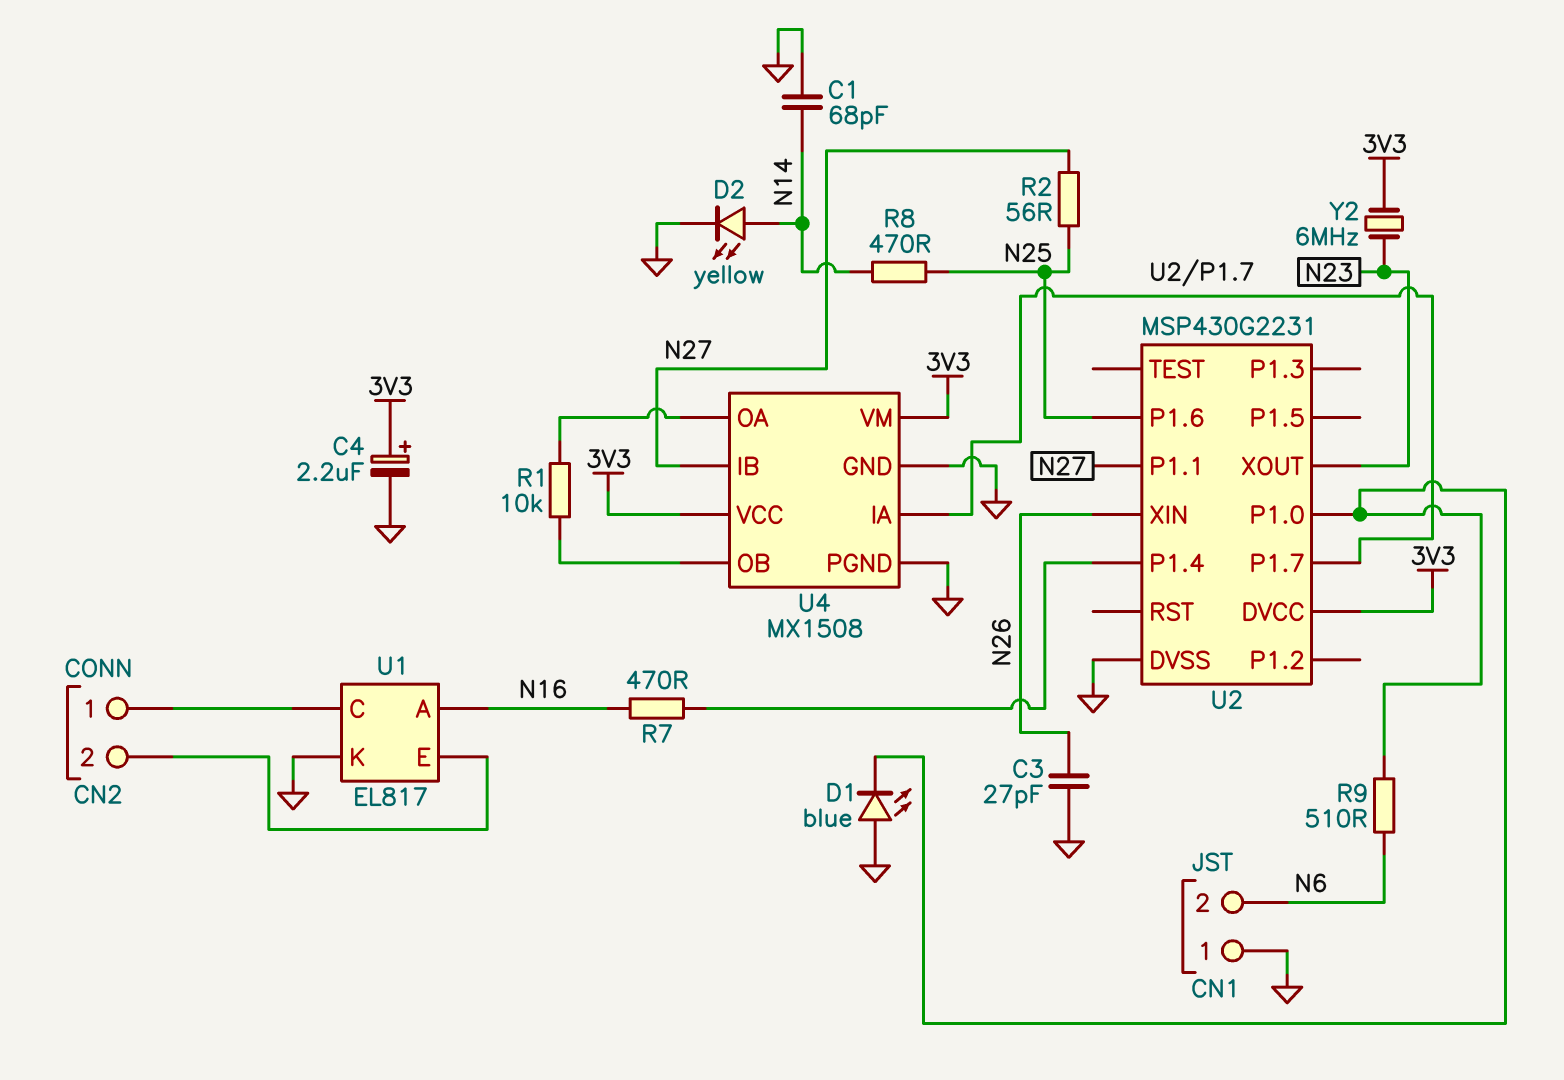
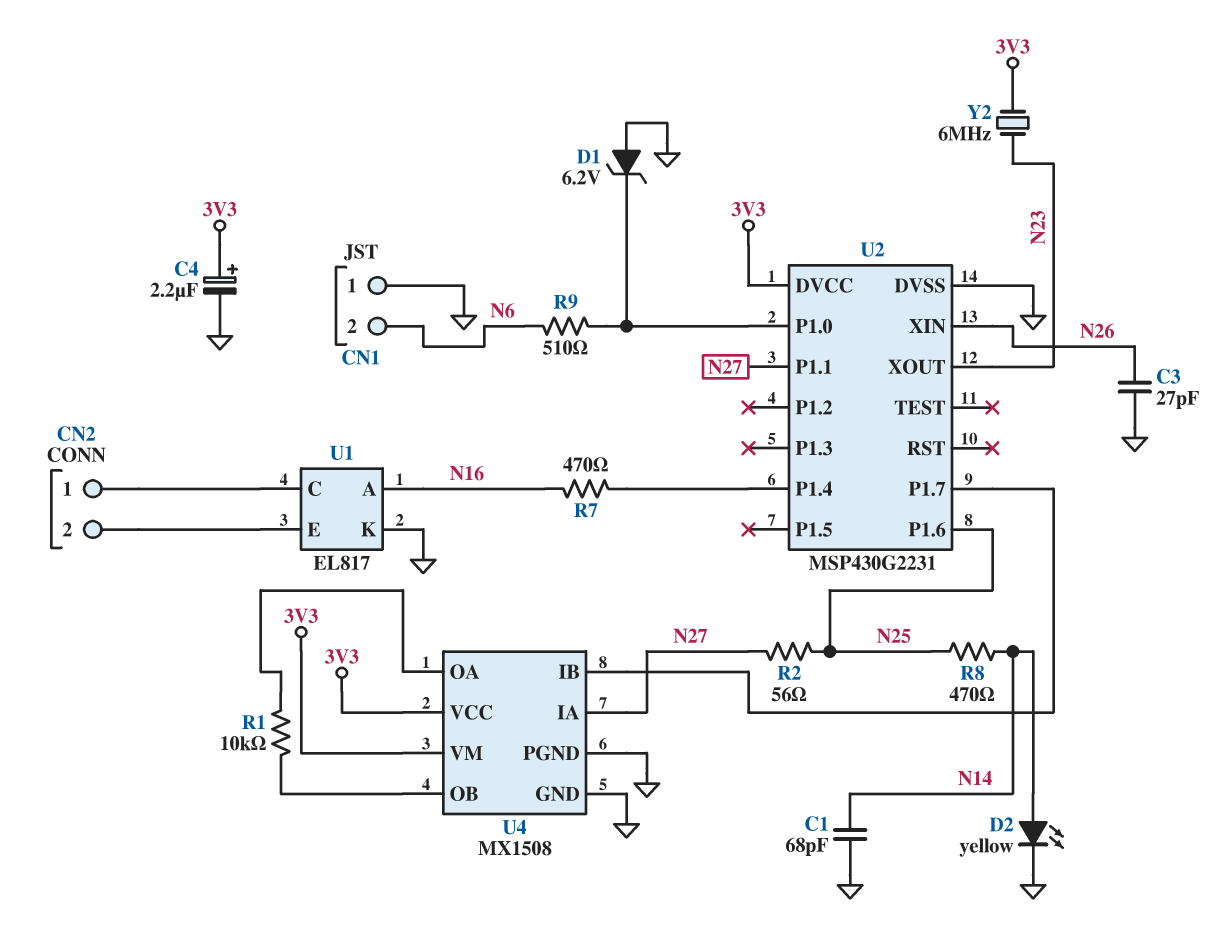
D1: LED blue (A GND, K U2/P1.0) -> zener 6.2V (A GND, K U2/P1.0)
U4 pin IA: U2/P1.7 -> N27
U4 pin IB: N27 -> U2/P1.7

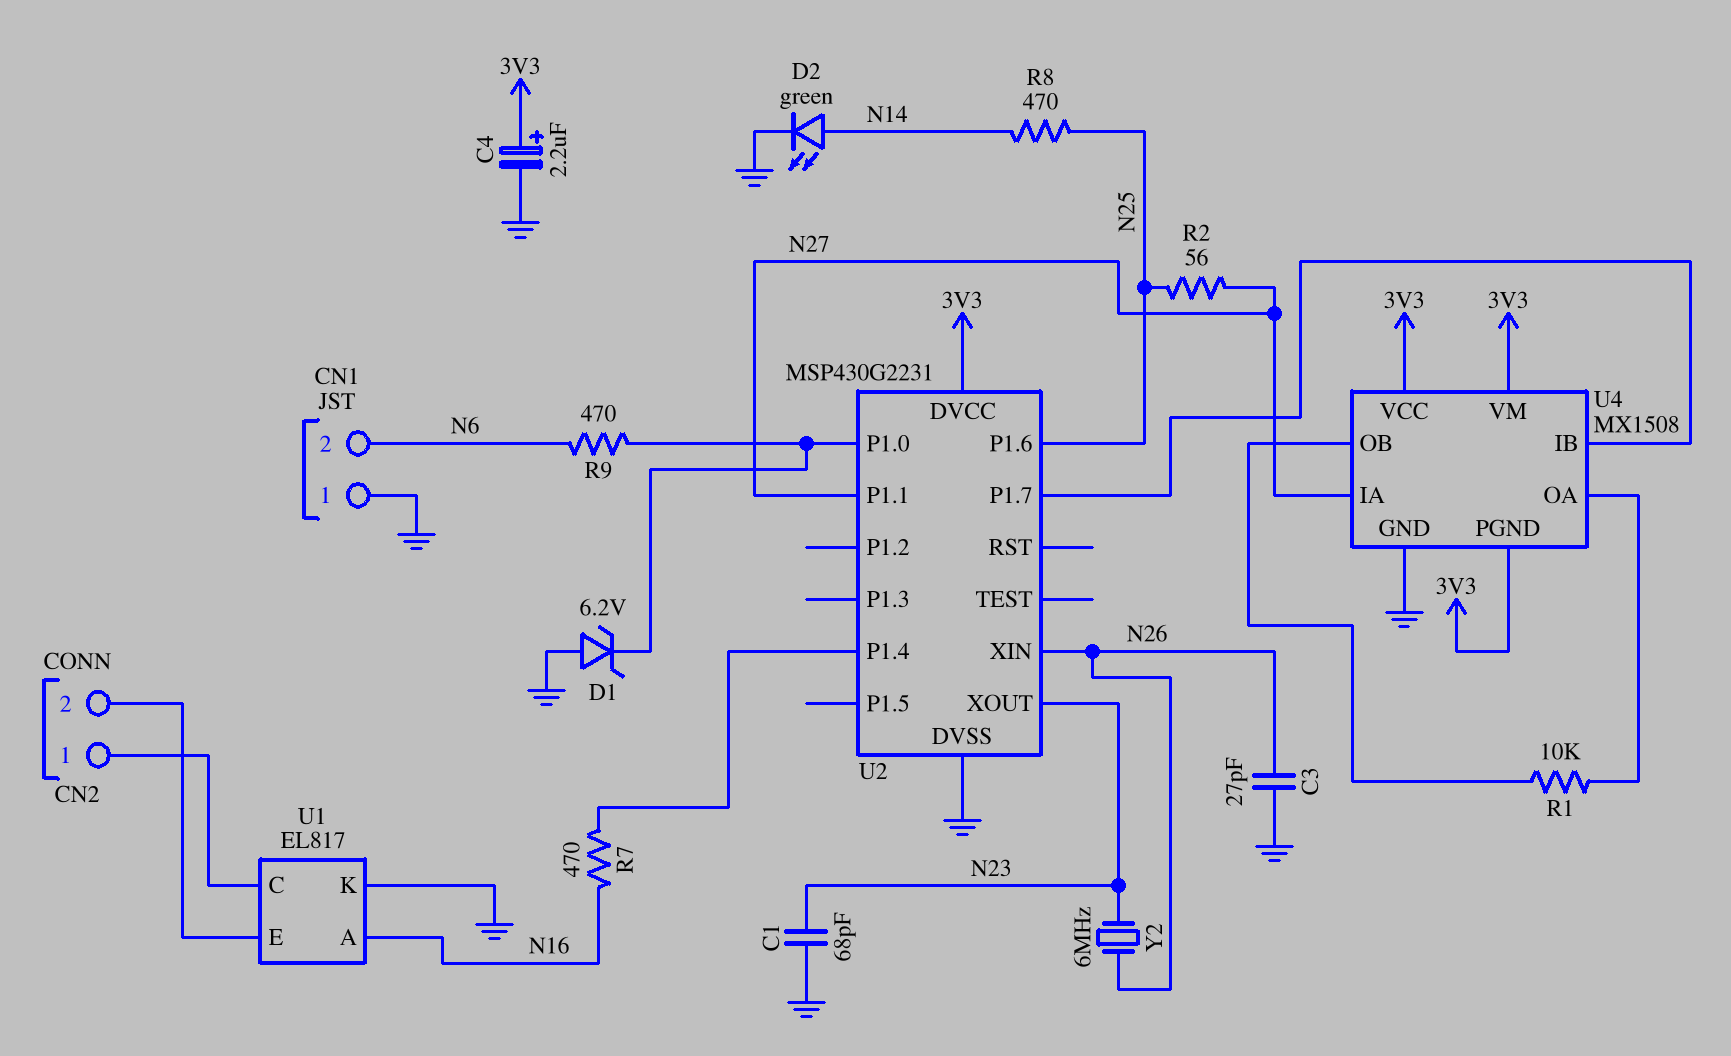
C1: 68pF (GND, N14) -> 68pF (GND, N23)
D2: LED yellow (A N14, K GND) -> LED green (A N14, K GND)
R9: 510 (N6, U2/P1.0) -> 470 (N6, U2/P1.0)
U4 pin PGND: GND -> 3V3
Y2: 6MHz (3V3, N23) -> 6MHz (N23, N26)

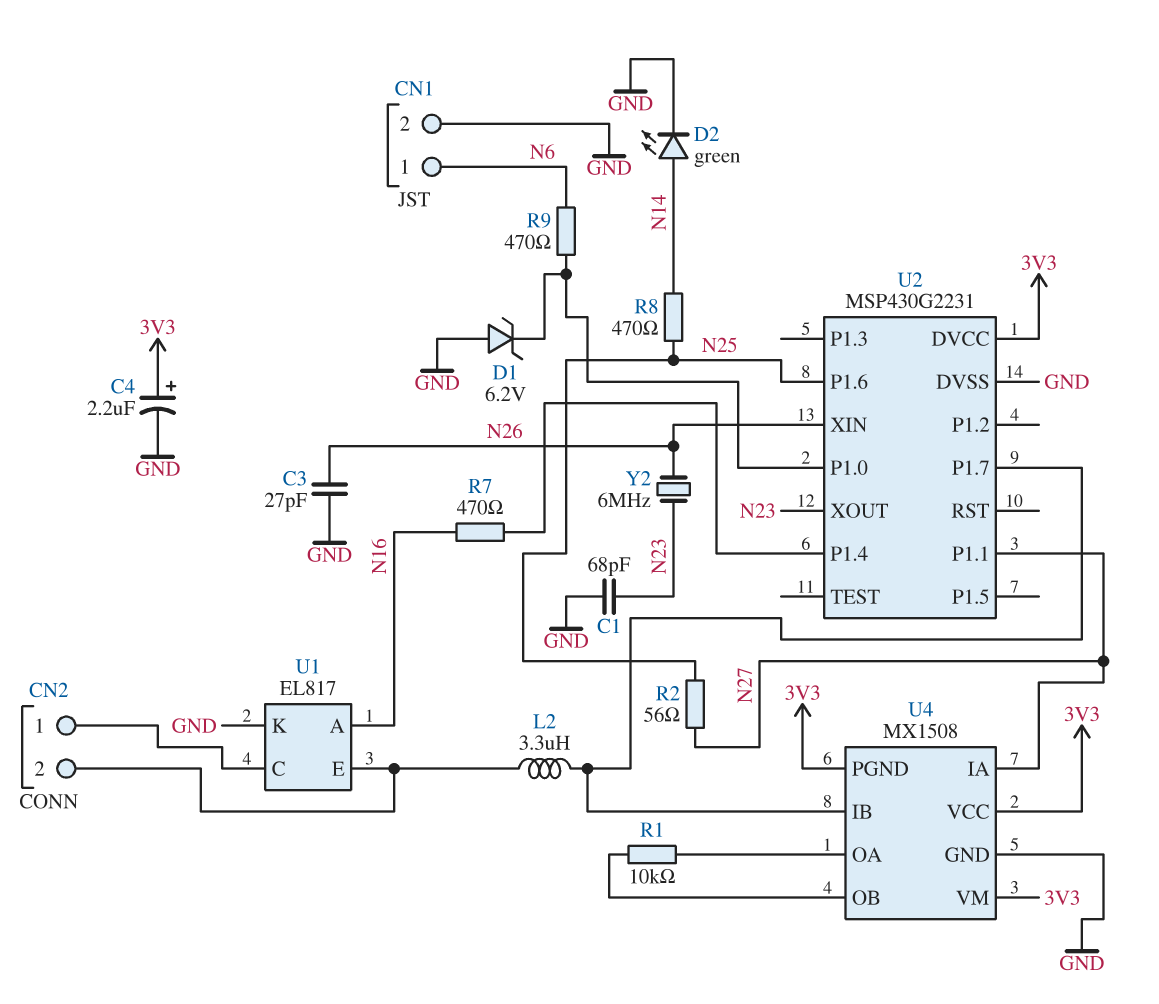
CN1 pin 1: GND -> N6
CN1 pin 2: N6 -> GND
L2: none -> 3.3uH (CN2/2, U2/P1.7)

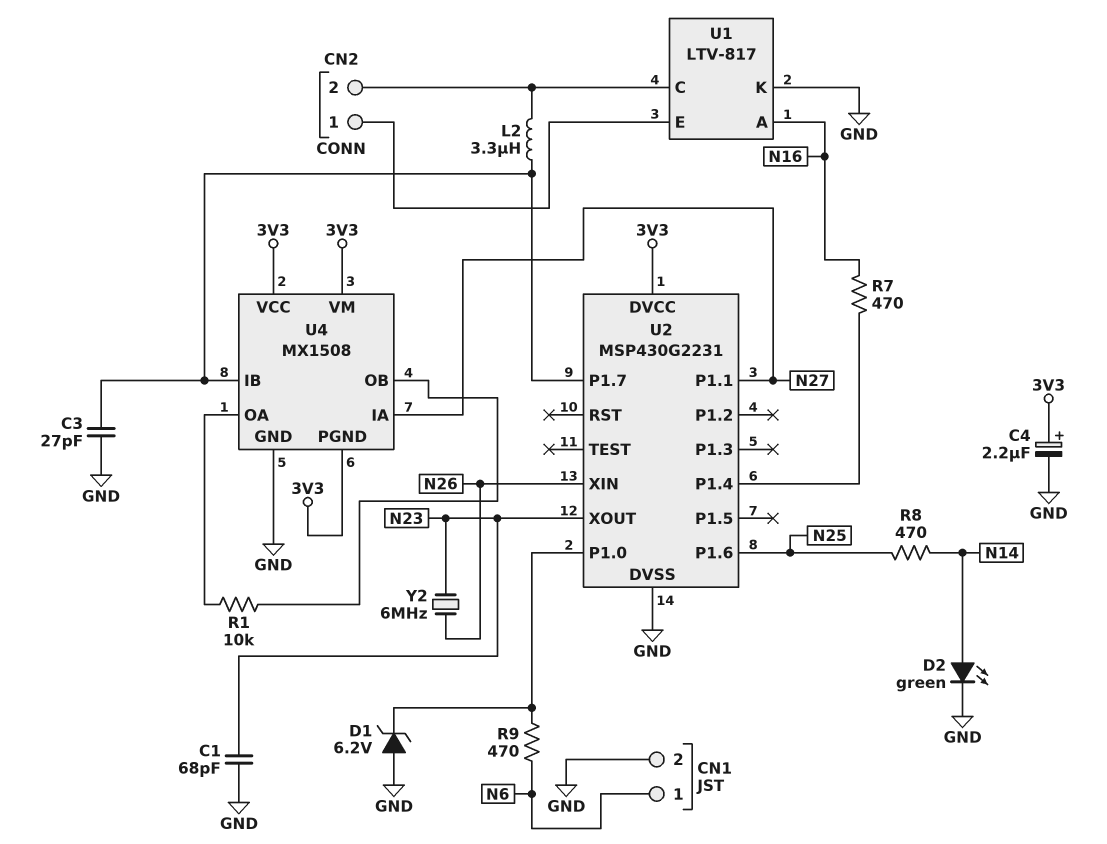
C3: 27pF (GND, N26) -> 27pF (GND, U2/P1.7)
R2: 56 (N25, N27) -> none
U1: EL817 -> LTV-817
U1 pin C: CN2/1 -> CN2/2
U1 pin E: CN2/2 -> CN2/1

